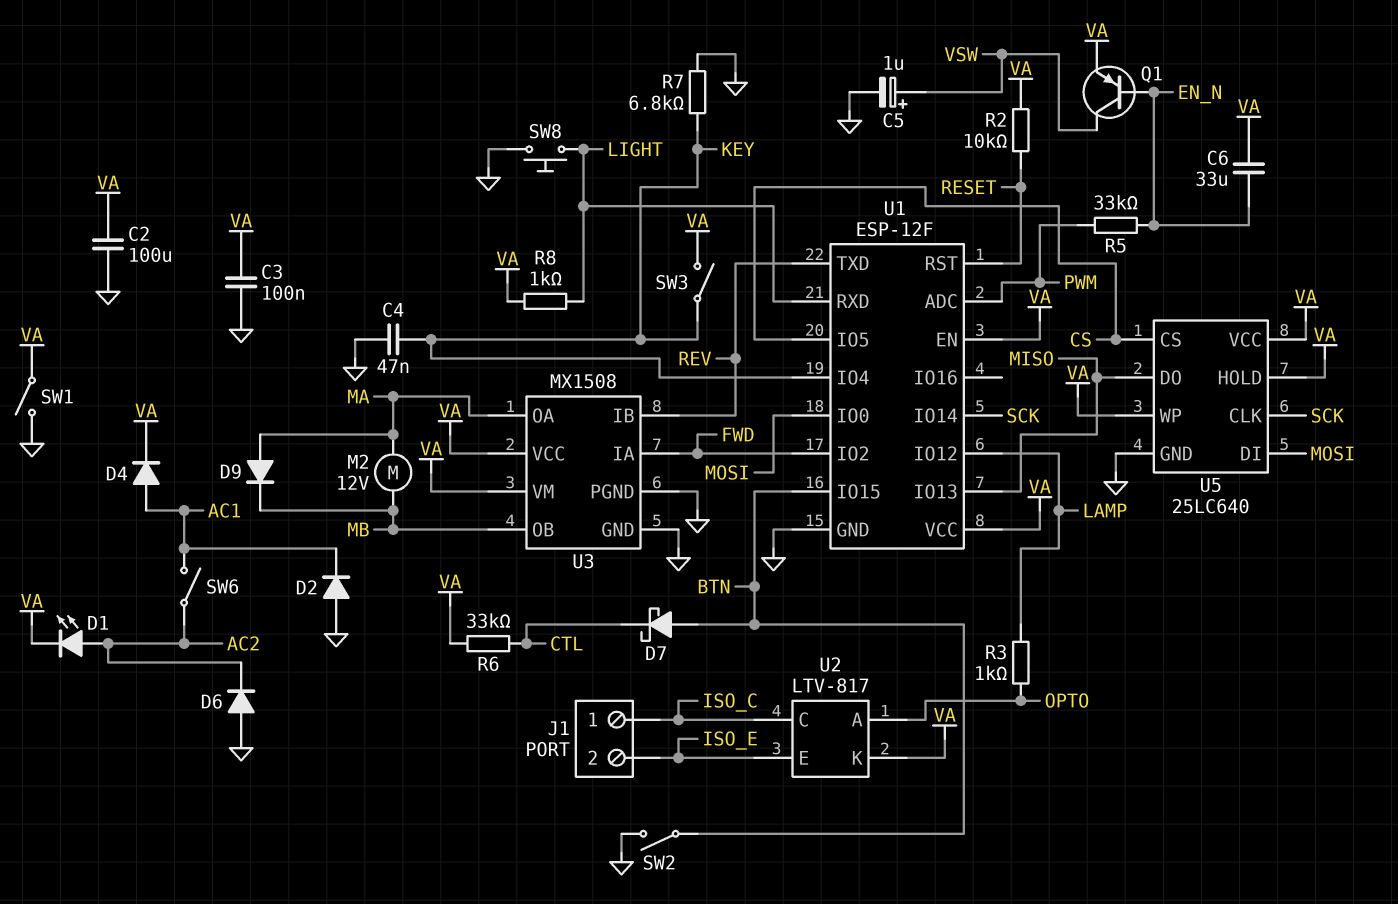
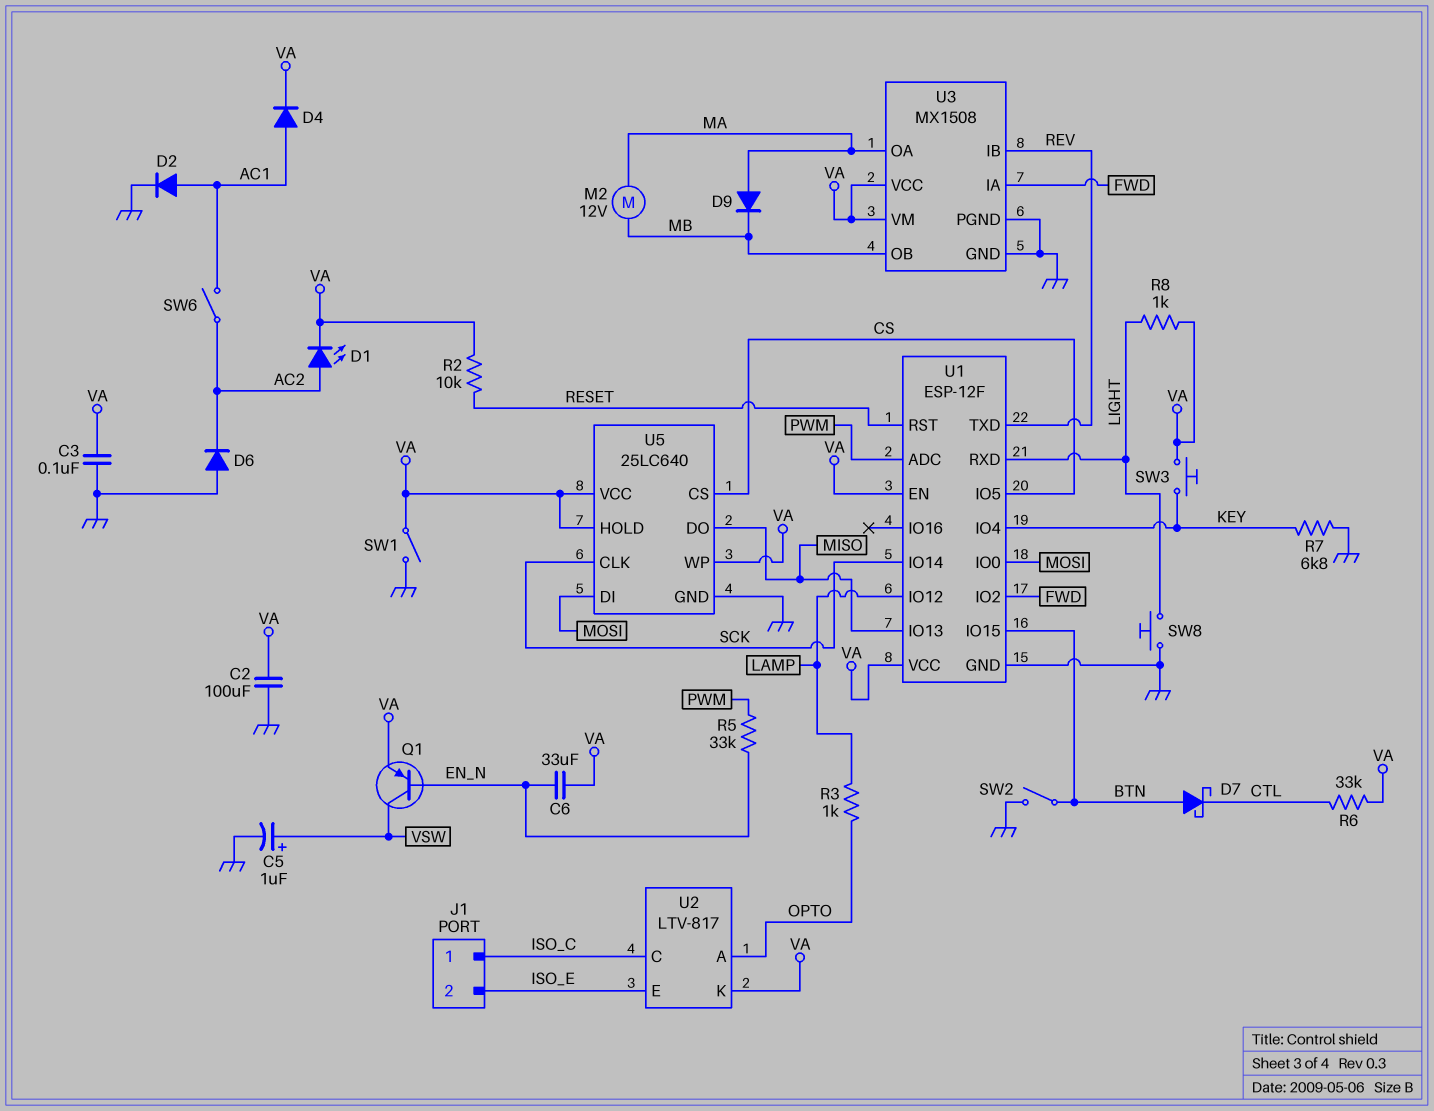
C4: 47nF (GND, KEY) -> none
D2: diode (A GND, K AC1) -> diode (A AC1, K GND)
SW3: switch (KEY, VA) -> button (KEY, VA)

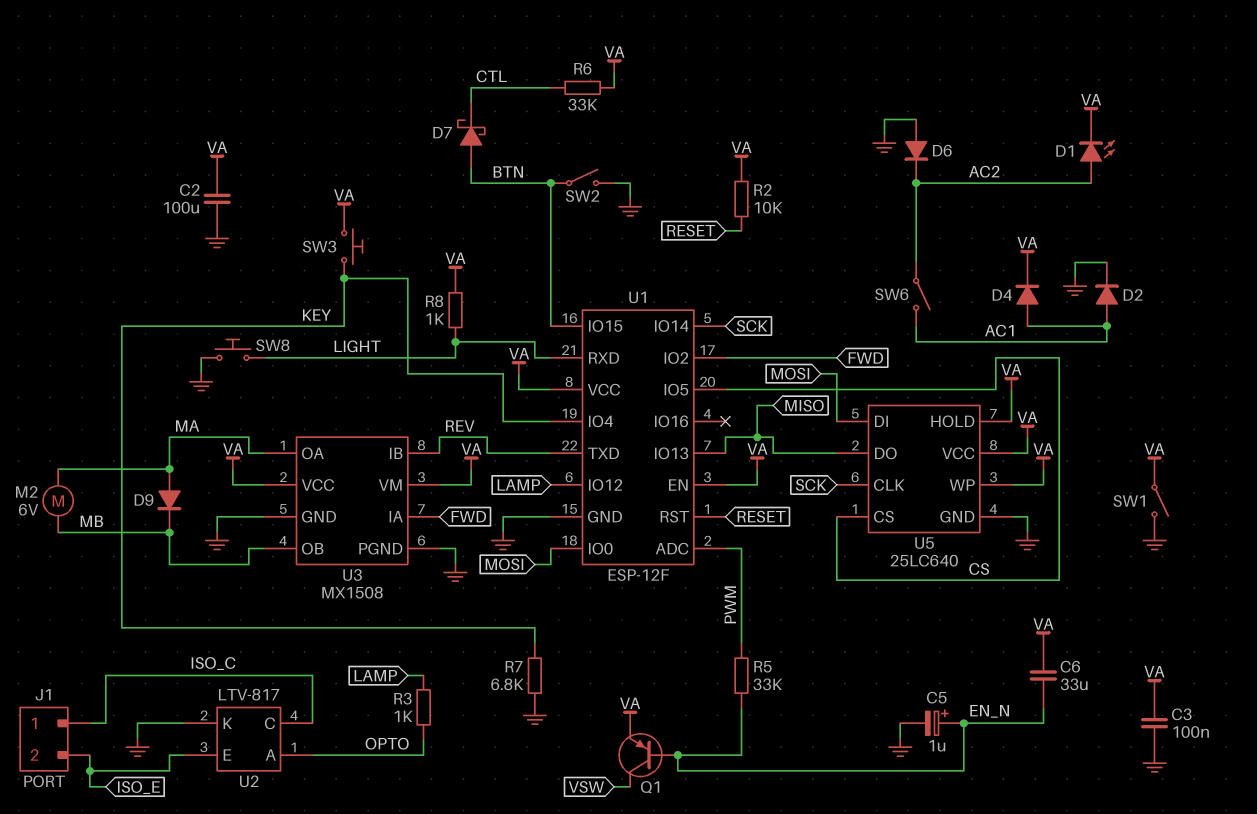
C5: 1uF (plus VSW, minus GND) -> 1uF (plus EN_N, minus GND)
M2: motor 12V (MA, MB) -> motor 6V (MA, MB)
U2 pin K: VA -> GND

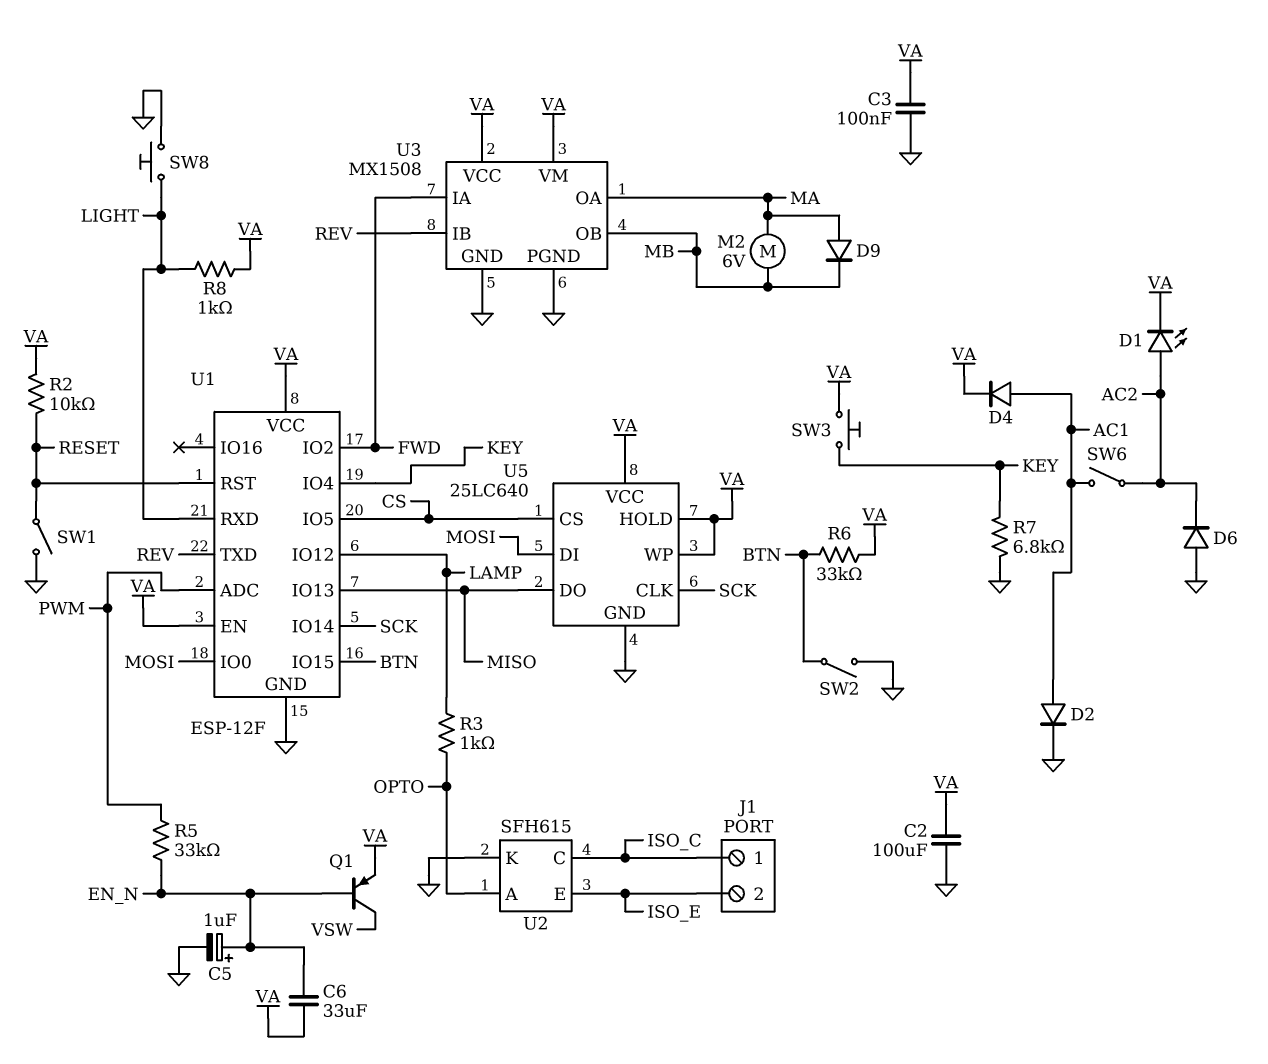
D7: schottky (A BTN, K CTL) -> none
R6: 33k (CTL, VA) -> 33k (BTN, VA)
SW1: switch (GND, VA) -> switch (GND, RESET)
U2: LTV-817 -> SFH615

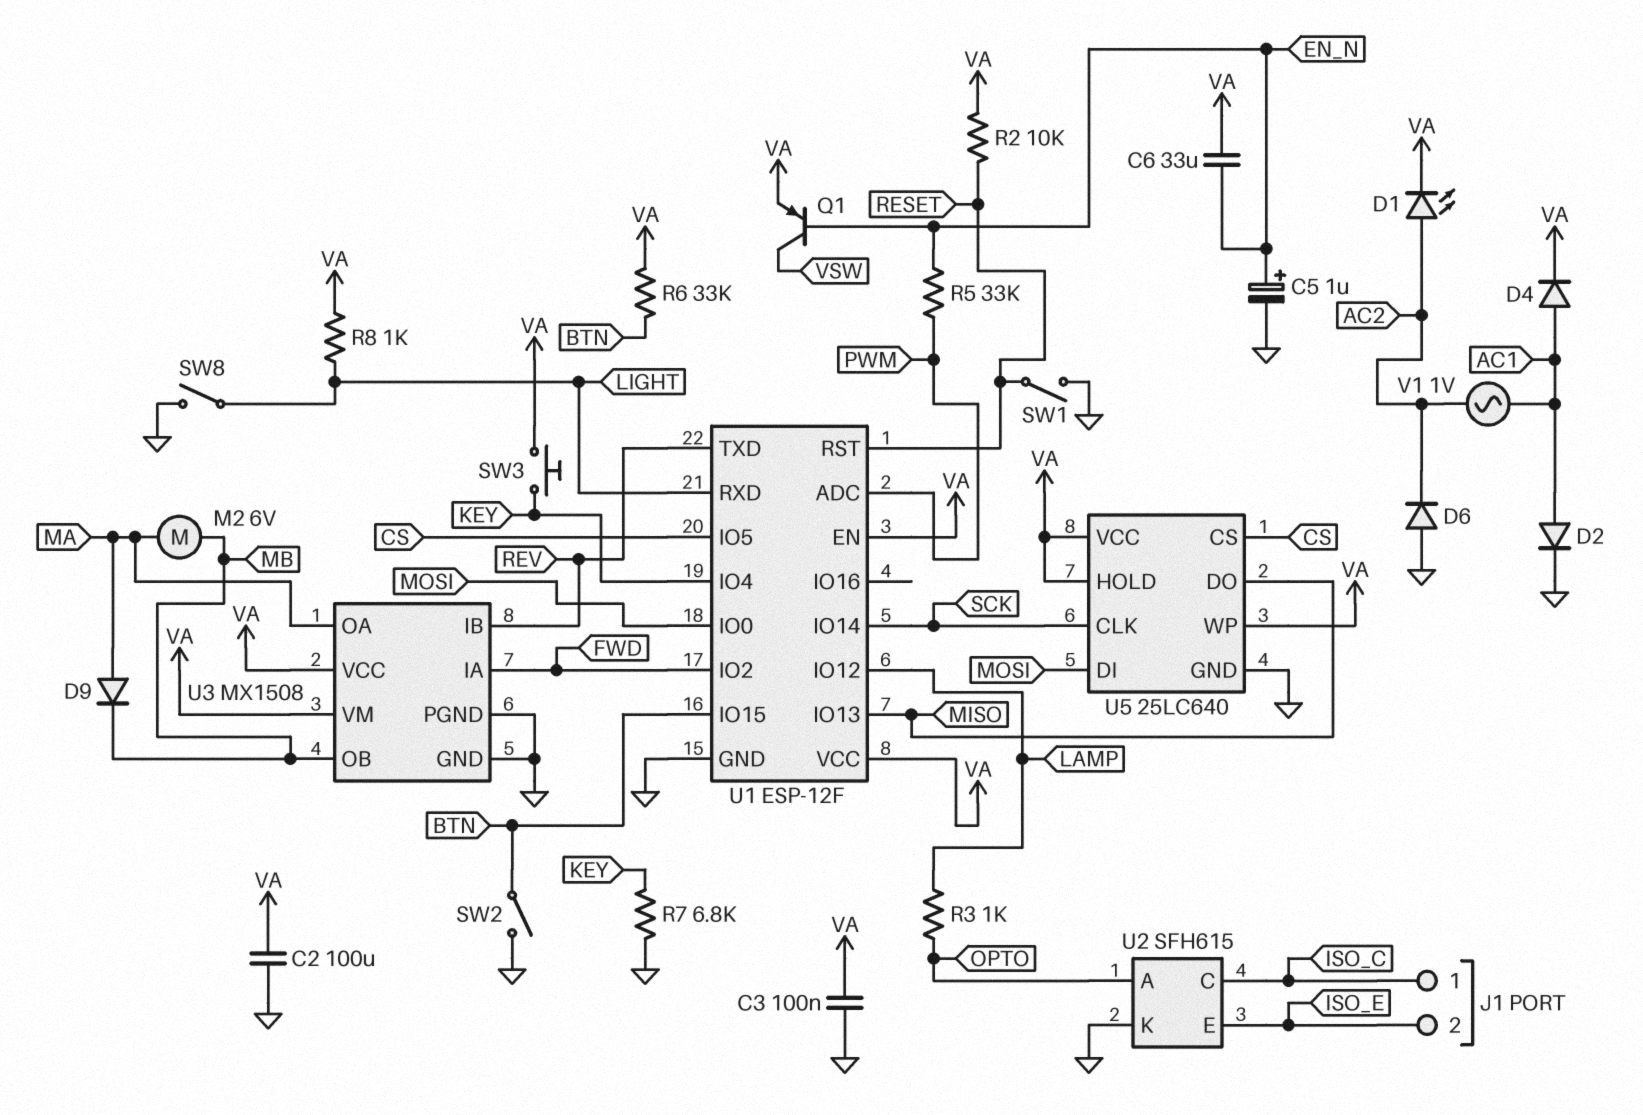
SW6: switch (AC1, AC2) -> none
SW8: button (GND, LIGHT) -> switch (GND, LIGHT)
V1: none -> AC 1V (AC1, AC2)

